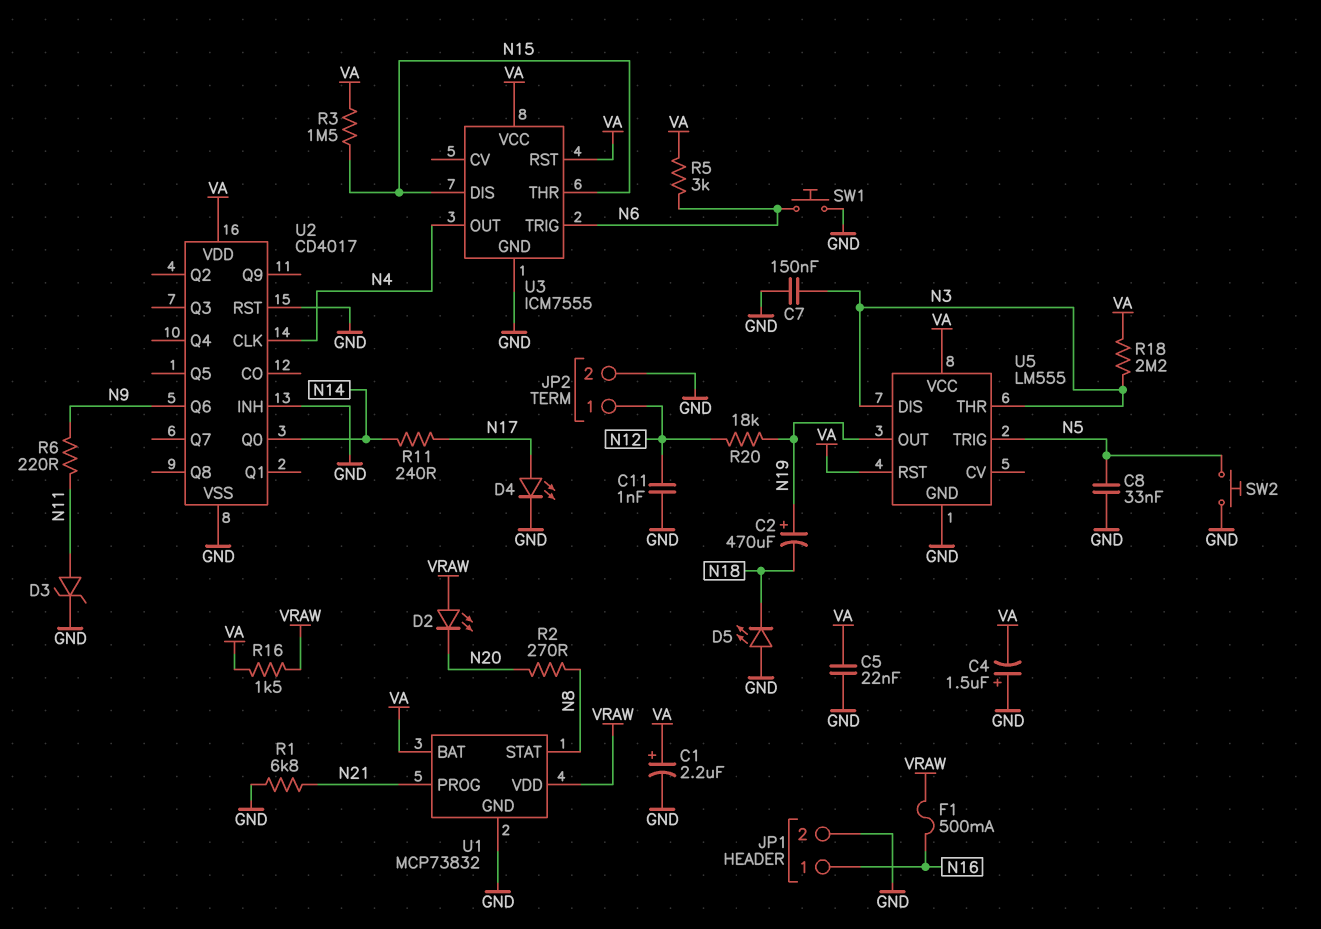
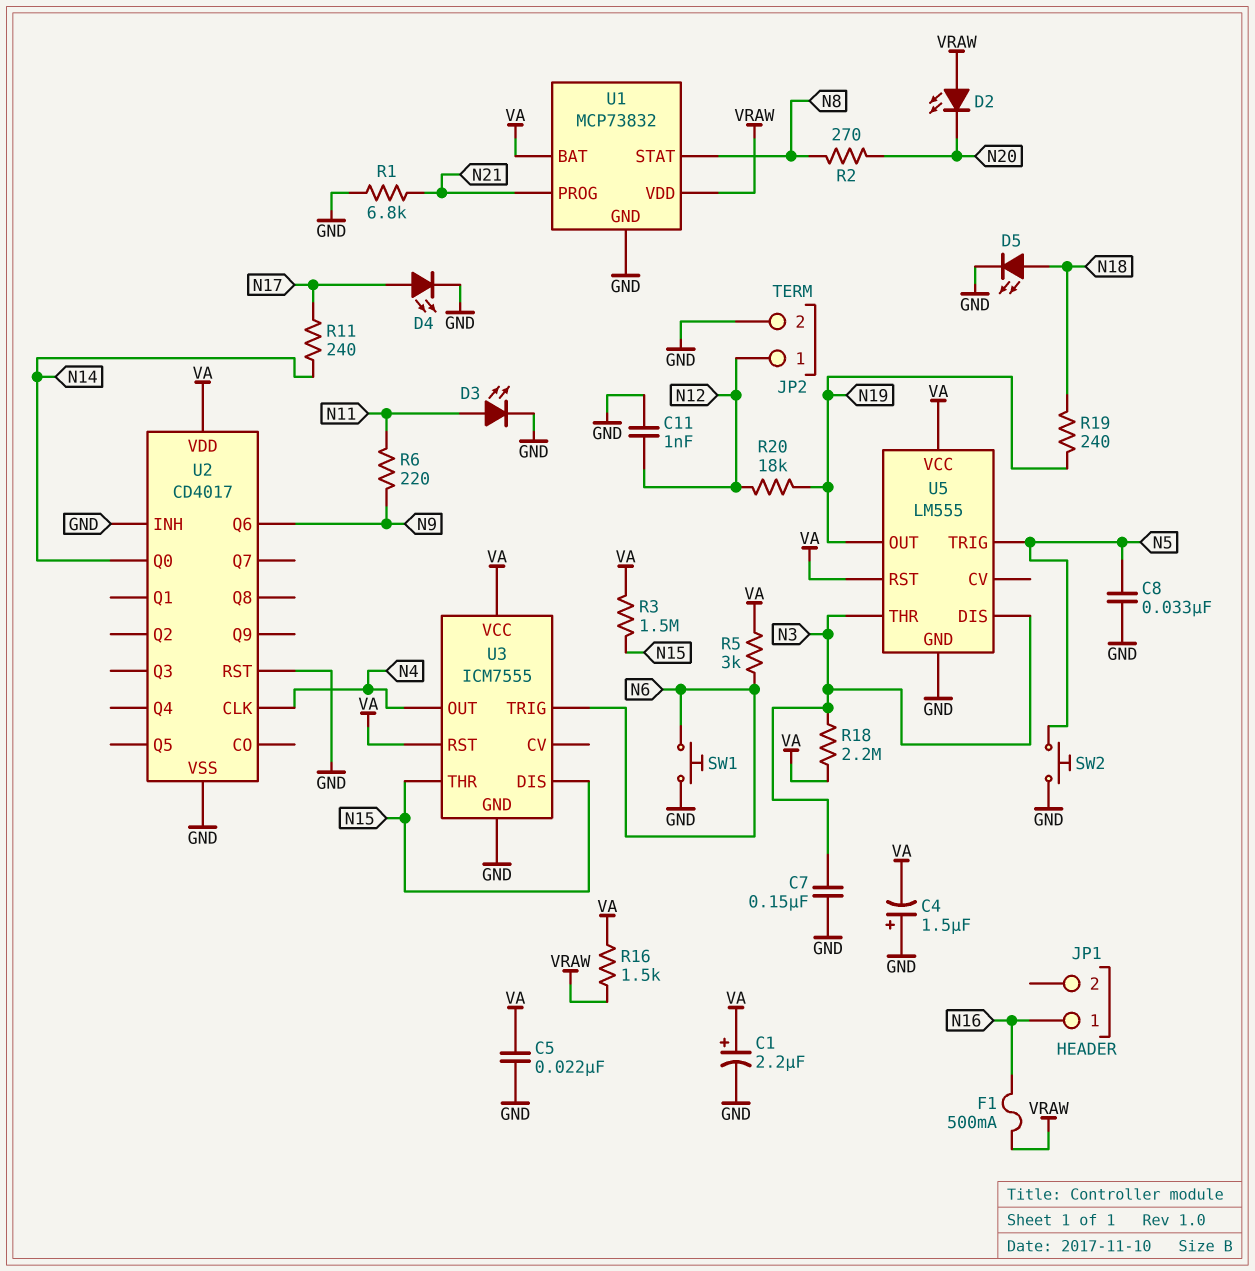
C2: 470uF (plus N19, minus N18) -> none
D3: zener (A N11, K GND) -> LED (A N11, K GND)
D5: LED (A GND, K N18) -> LED (A N18, K GND)
JP1 pin 2: GND -> none
R19: none -> 240 (N18, N19)

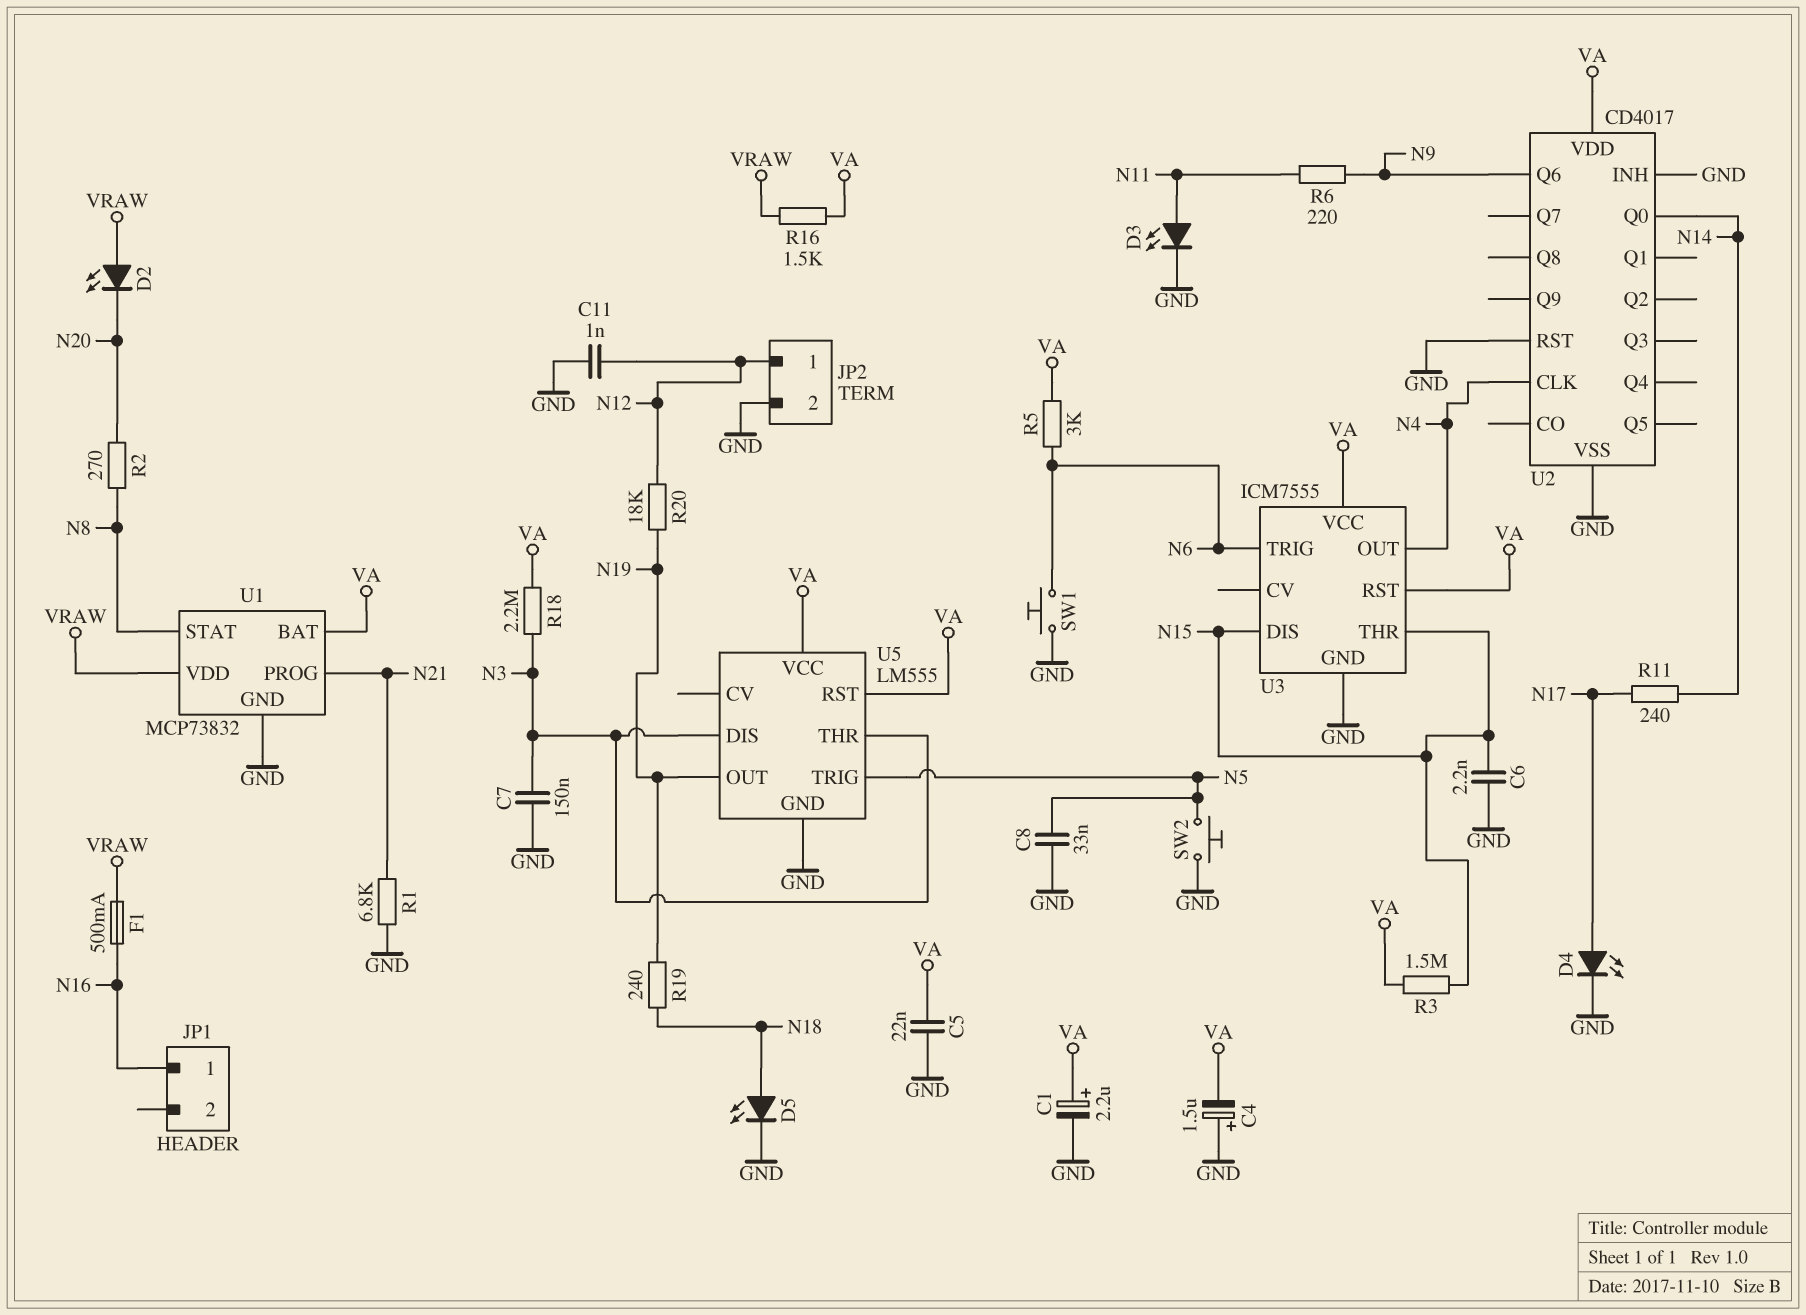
C6: none -> 2.2nF (GND, N15)

